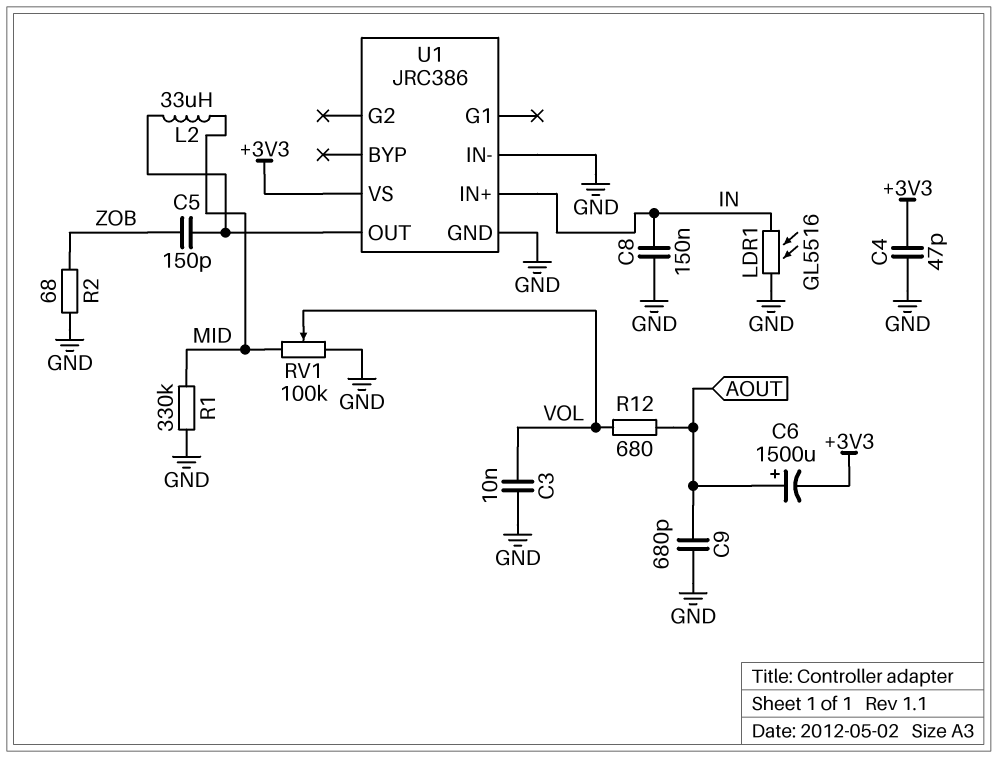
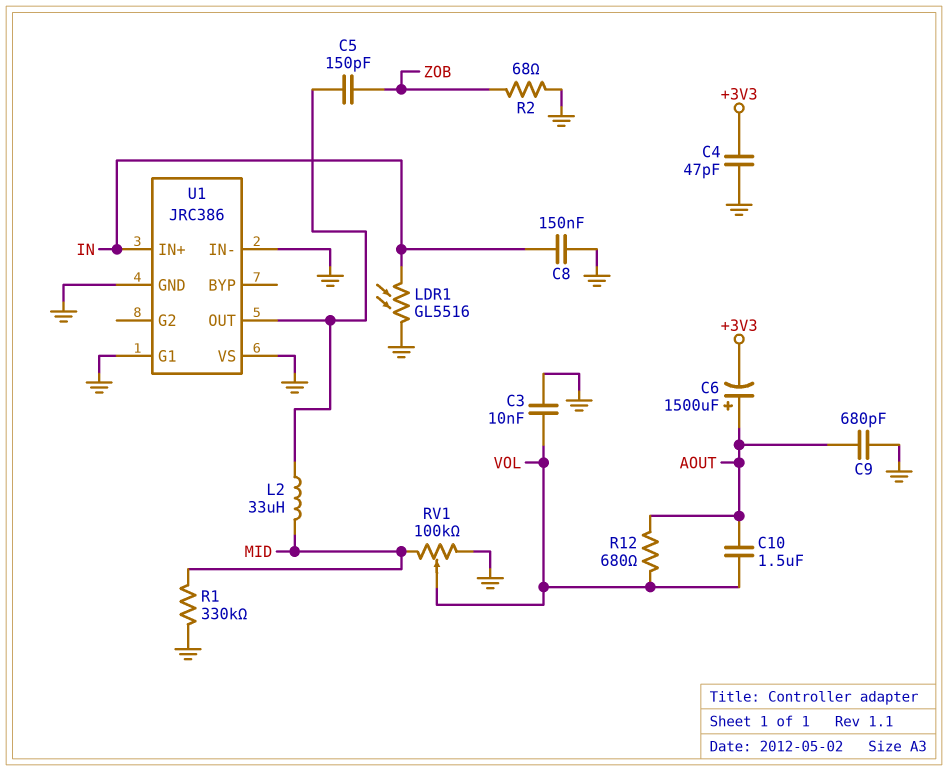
C10: none -> 1.5uF (AOUT, VOL)
U1 pin G1: none -> GND
U1 pin VS: +3V3 -> GND

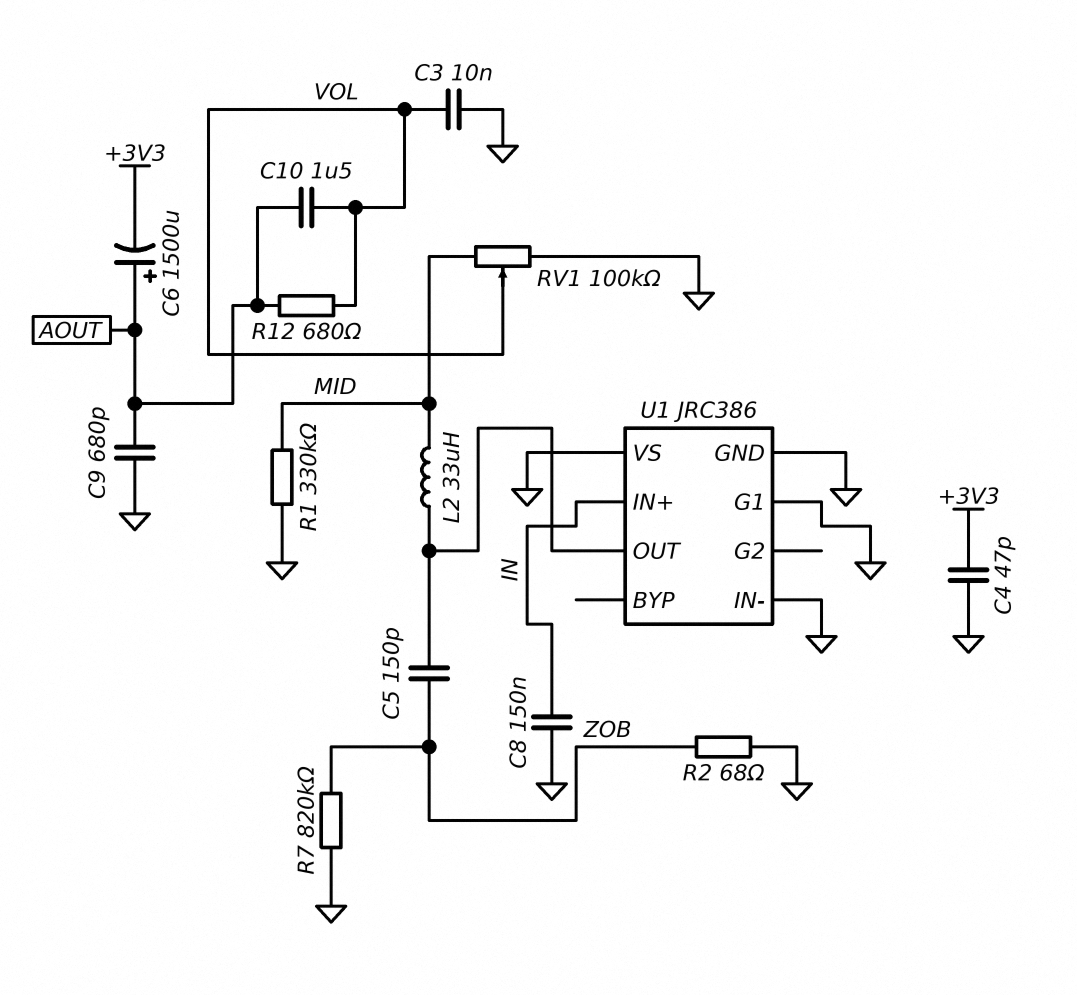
LDR1: GL5516 (GND, IN) -> none
R7: none -> 820k (GND, ZOB)

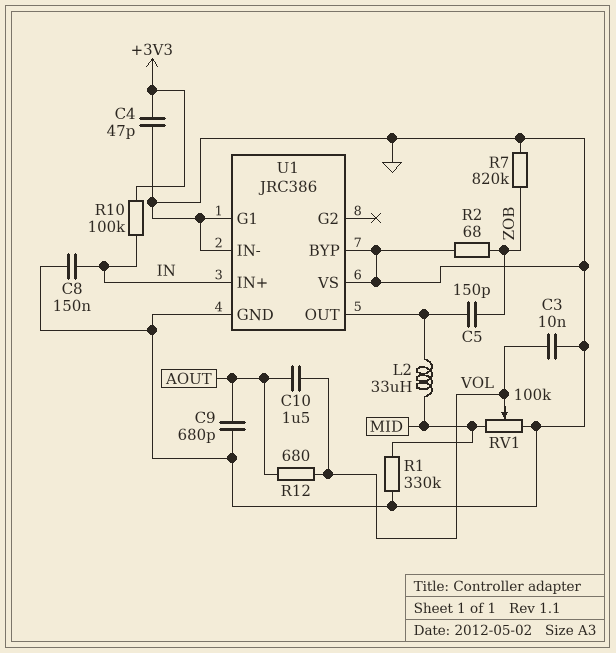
C6: 1500uF (plus AOUT, minus +3V3) -> none
R10: none -> 100k (+3V3, IN)
U1 pin BYP: none -> GND

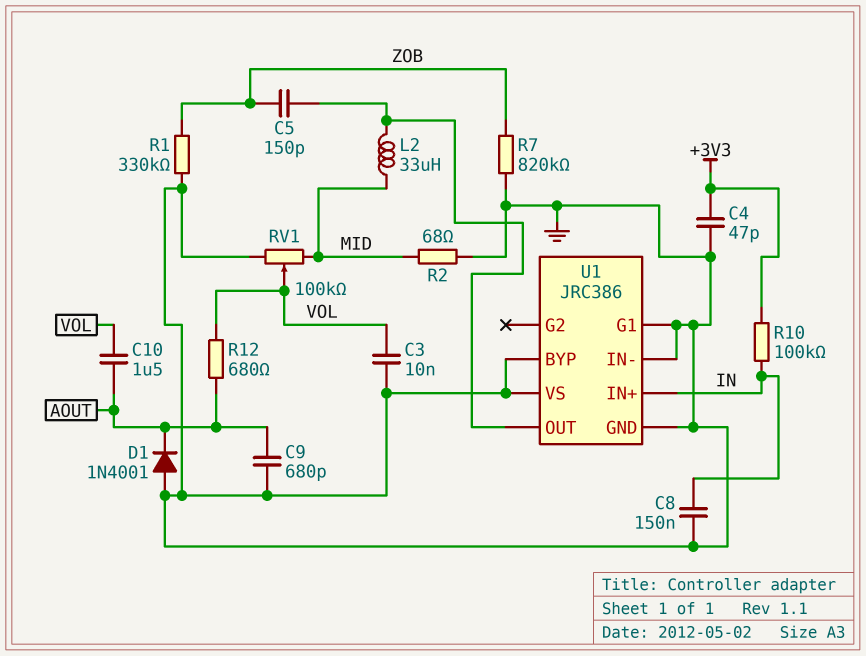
D1: none -> diode 1N4001 (A GND, K AOUT)
R1: 330k (GND, MID) -> 330k (GND, ZOB)
R2: 68 (GND, ZOB) -> 68 (GND, MID)

